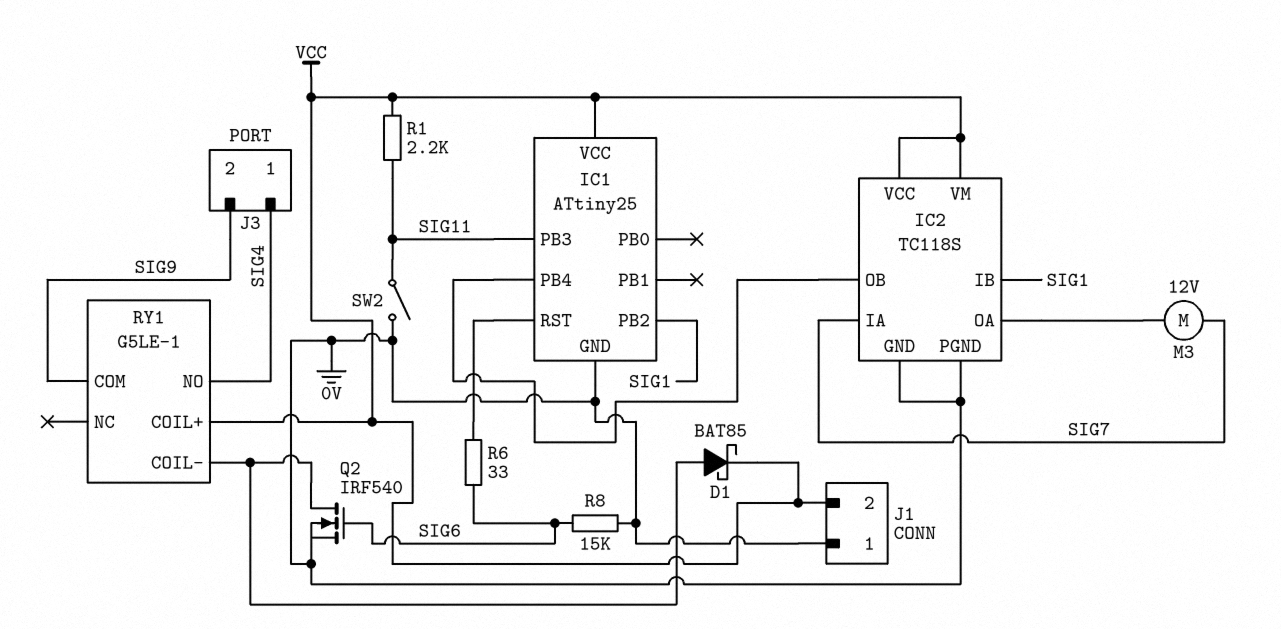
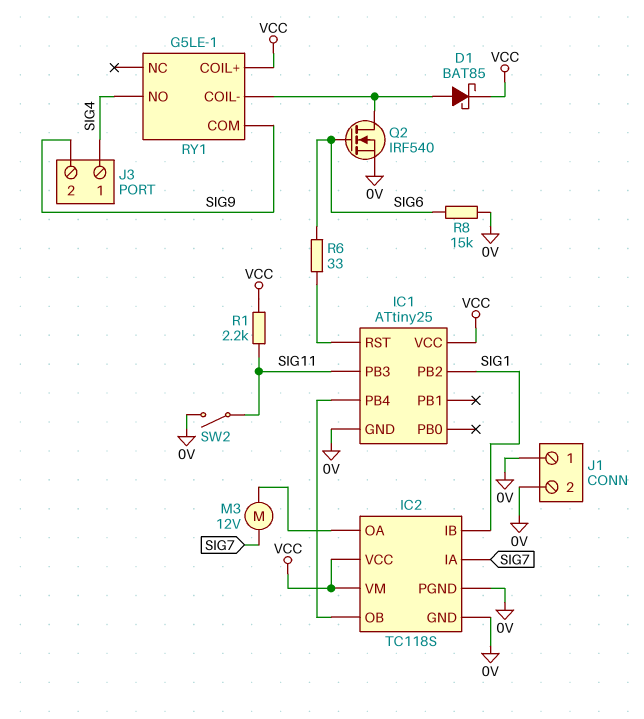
J1 pin 2: VCC -> 0V

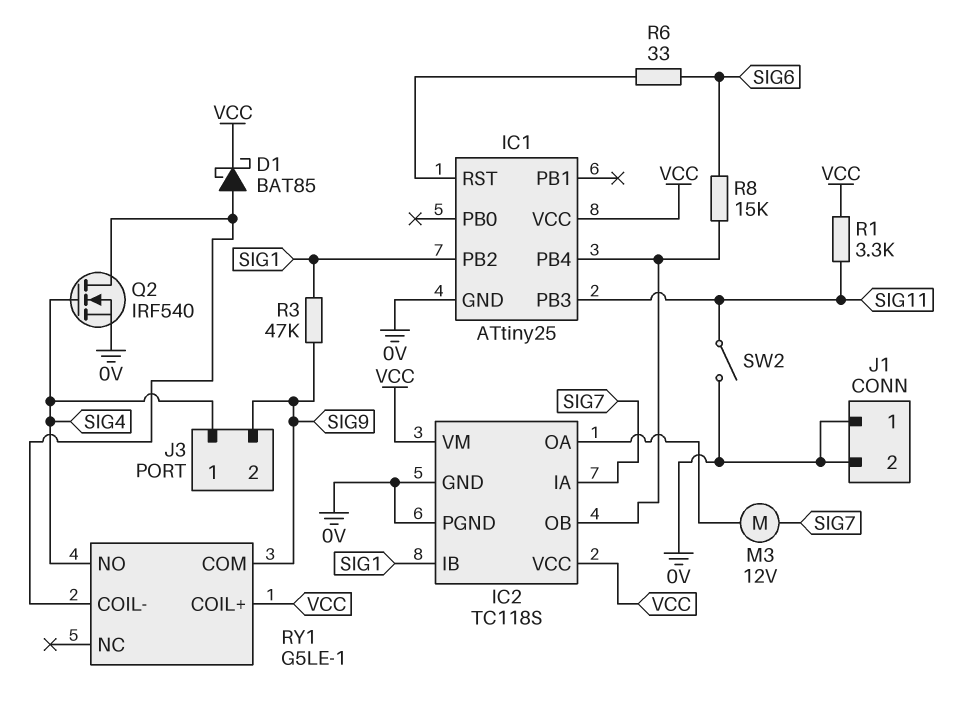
Q2: NMOS IRF540 (G SIG6, D RY1/COIL-, S 0V) -> NMOS IRF540 (G SIG4, D RY1/COIL-, S 0V)
R1: 2.2k (SIG11, VCC) -> 3.3k (SIG11, VCC)
R3: none -> 47k (SIG1, SIG9)
R8: 15k (0V, SIG6) -> 15k (IC1/PB4, SIG6)

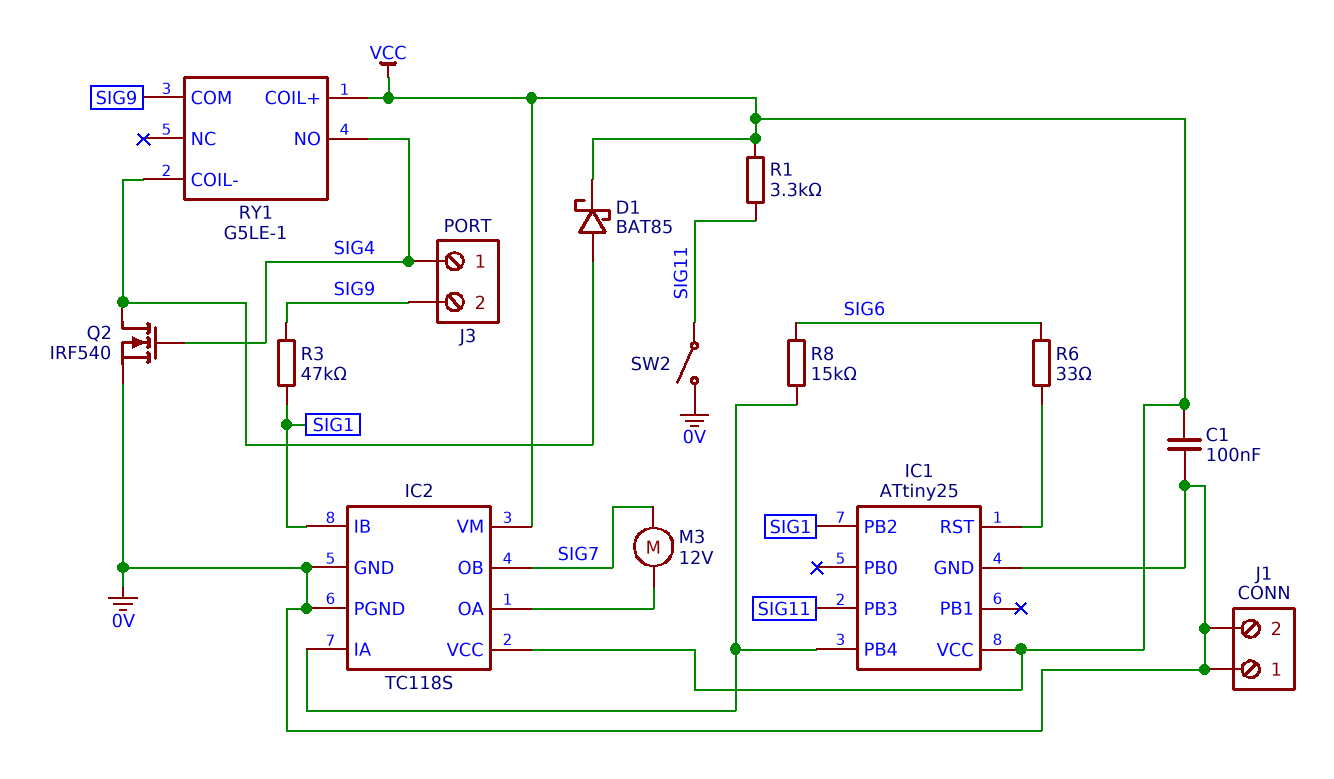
C1: none -> 100nF (0V, VCC)
IC2 pin IA: SIG7 -> IC1/PB4
IC2 pin OB: IC1/PB4 -> SIG7

